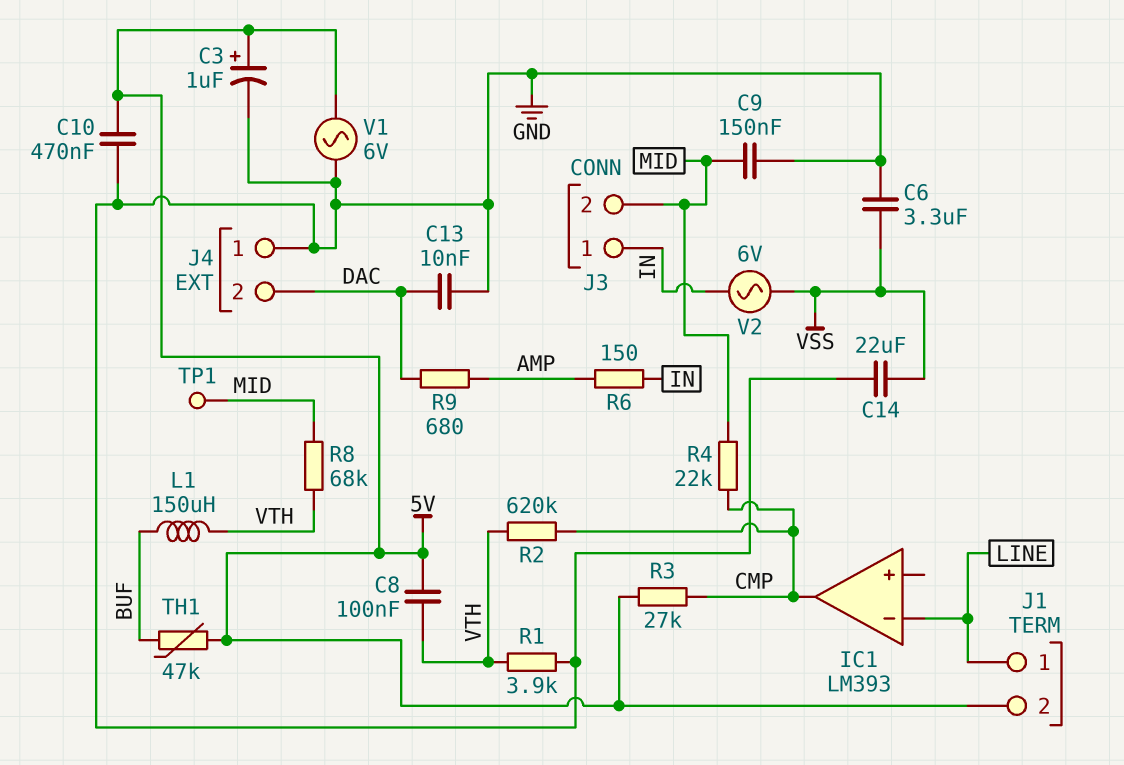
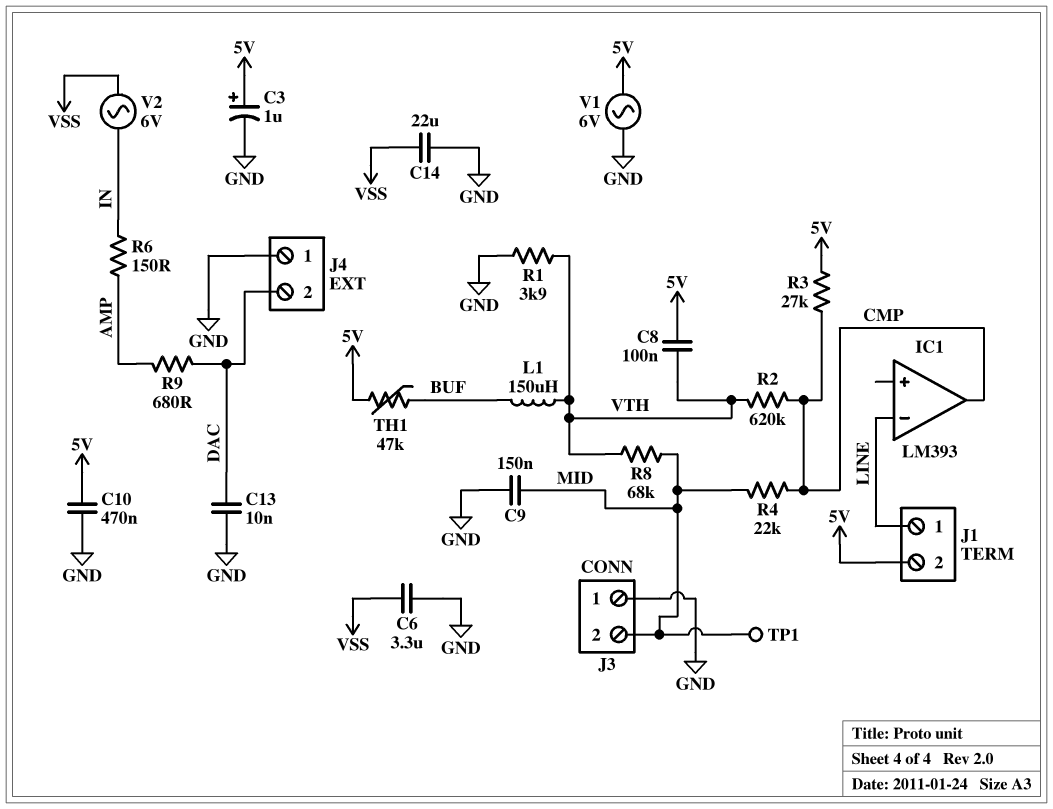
J3 pin 1: IN -> GND

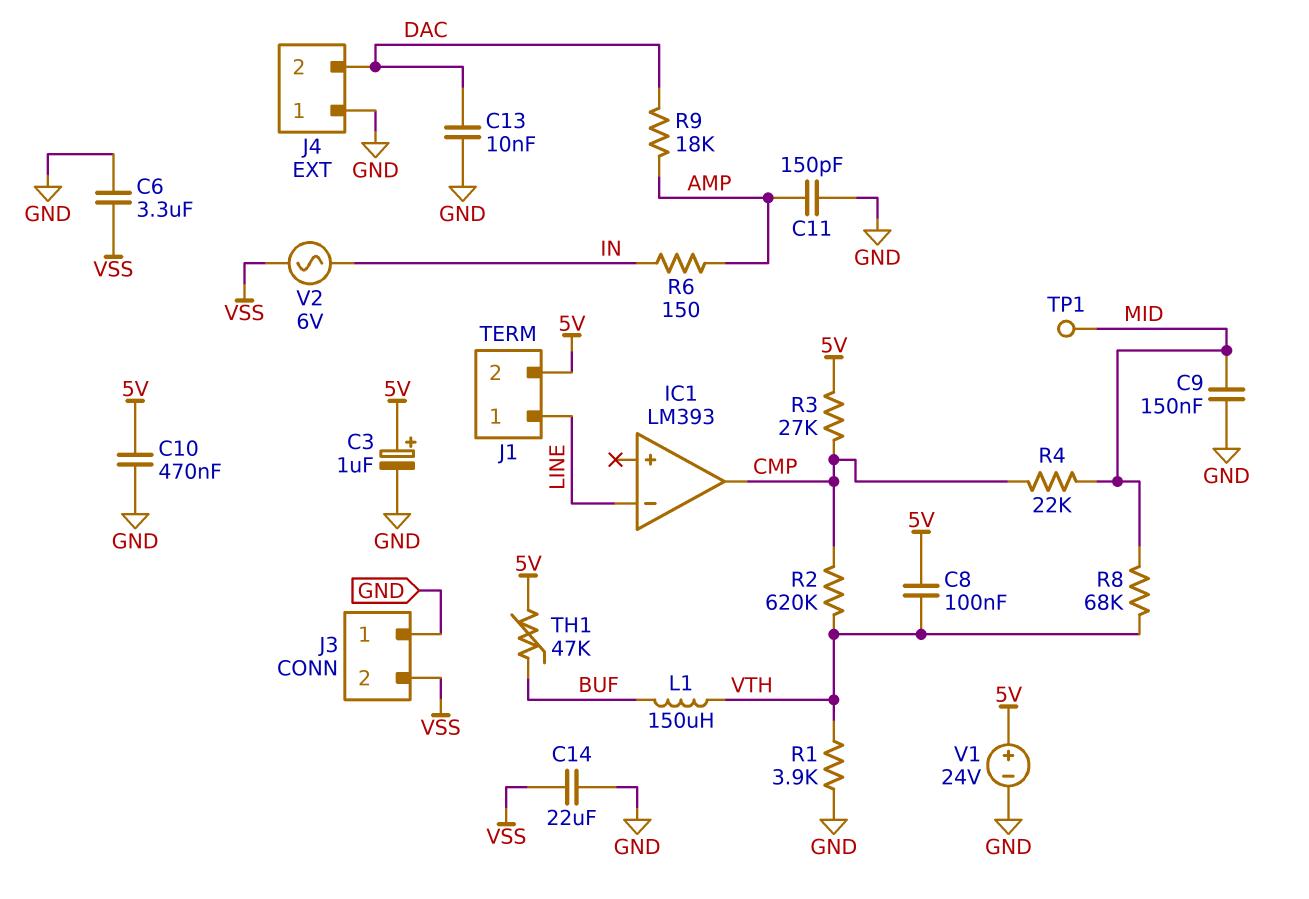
C11: none -> 150pF (AMP, GND)
J3 pin 2: MID -> VSS
R9: 680 (AMP, DAC) -> 18k (AMP, DAC)
V1: AC 6V (5V, GND) -> 24V (plus 5V, minus GND)

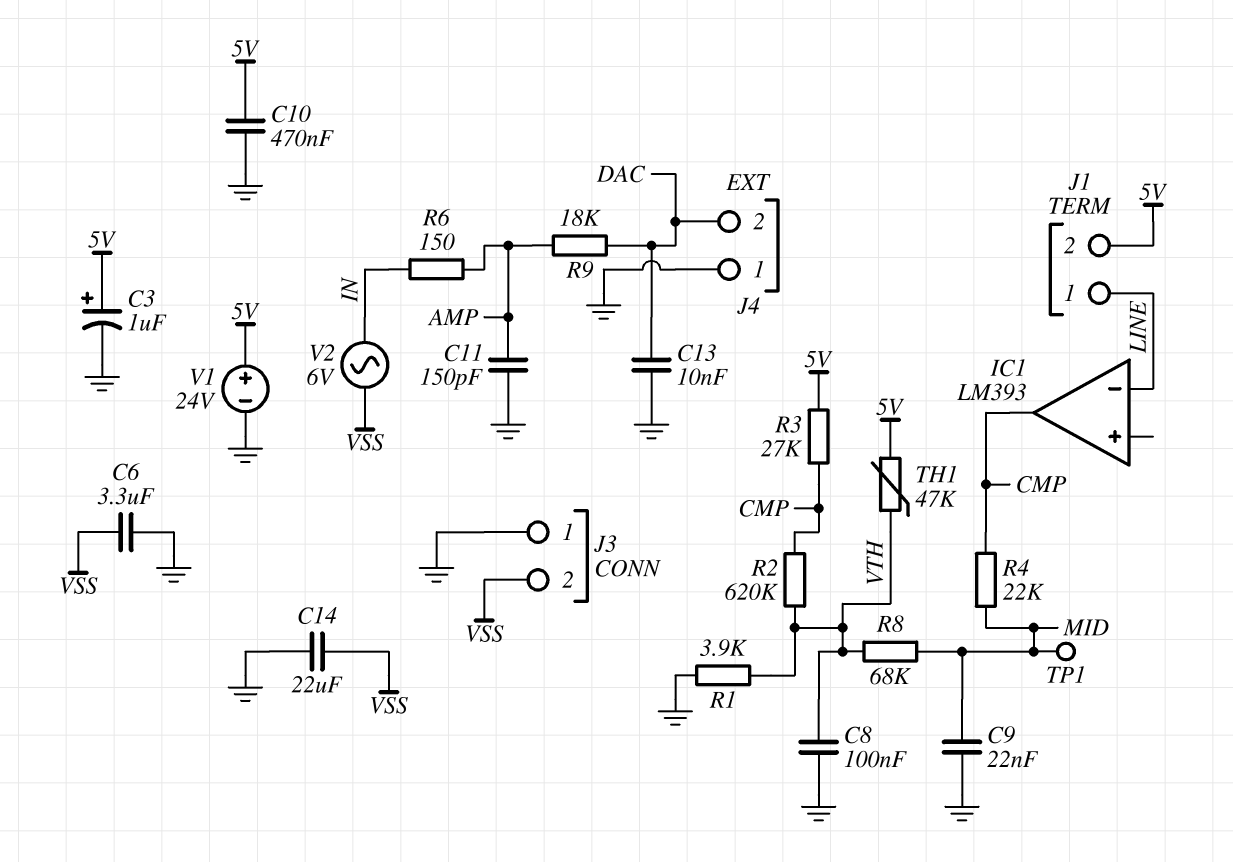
C8: 100nF (5V, VTH) -> 100nF (GND, VTH)
C9: 150nF (GND, MID) -> 22nF (GND, MID)
L1: 150uH (BUF, VTH) -> none
TH1: 47k (5V, BUF) -> 47k (5V, VTH)

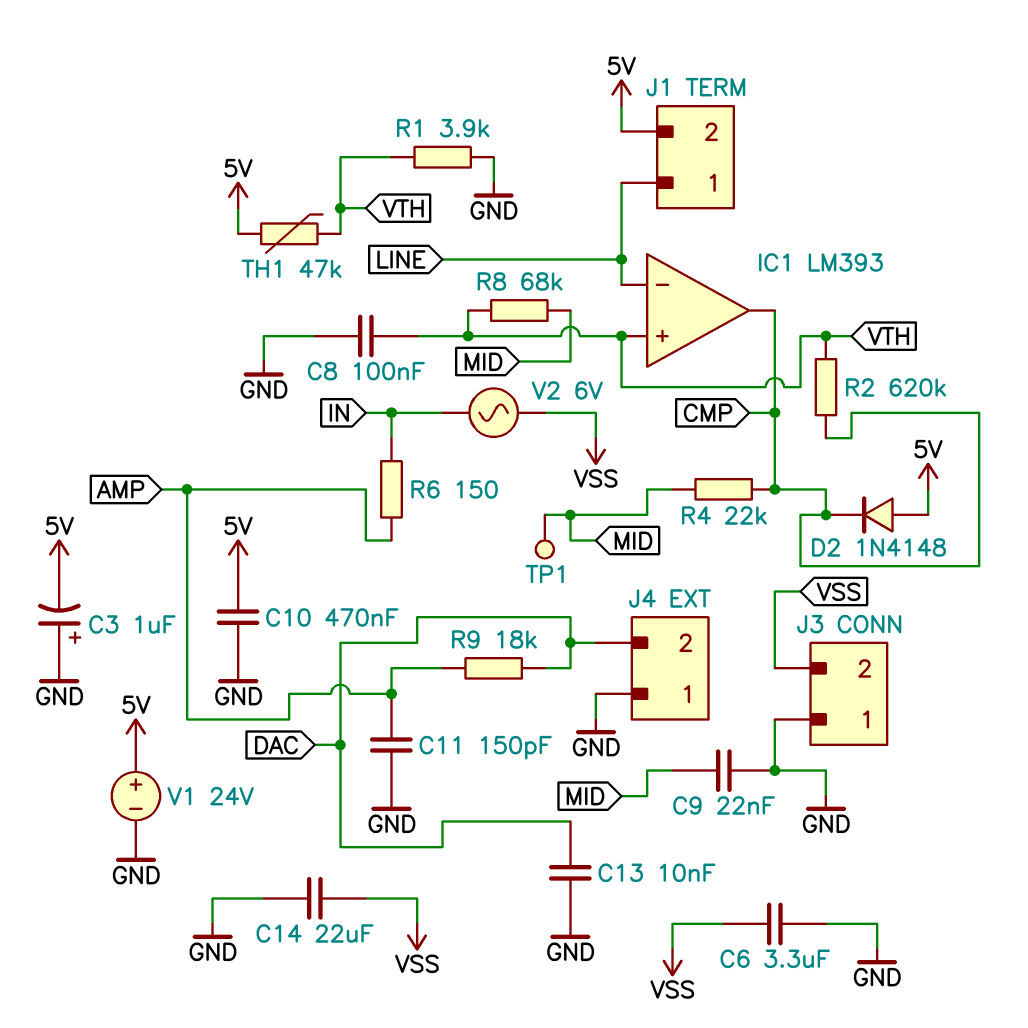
C3: 1uF (plus 5V, minus GND) -> 1uF (plus GND, minus 5V)
D2: none -> diode 1N4148 (A 5V, K CMP)
IC1 pin in+: none -> VTH
R3: 27k (5V, CMP) -> none

